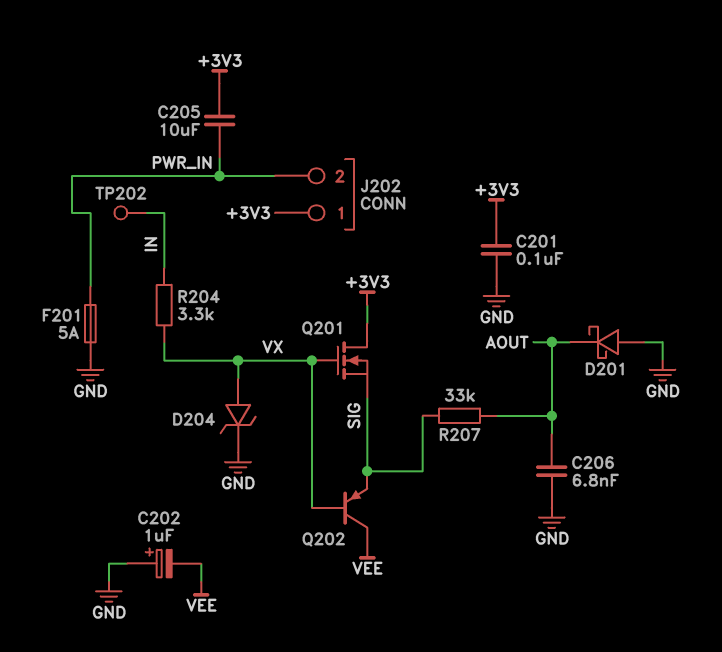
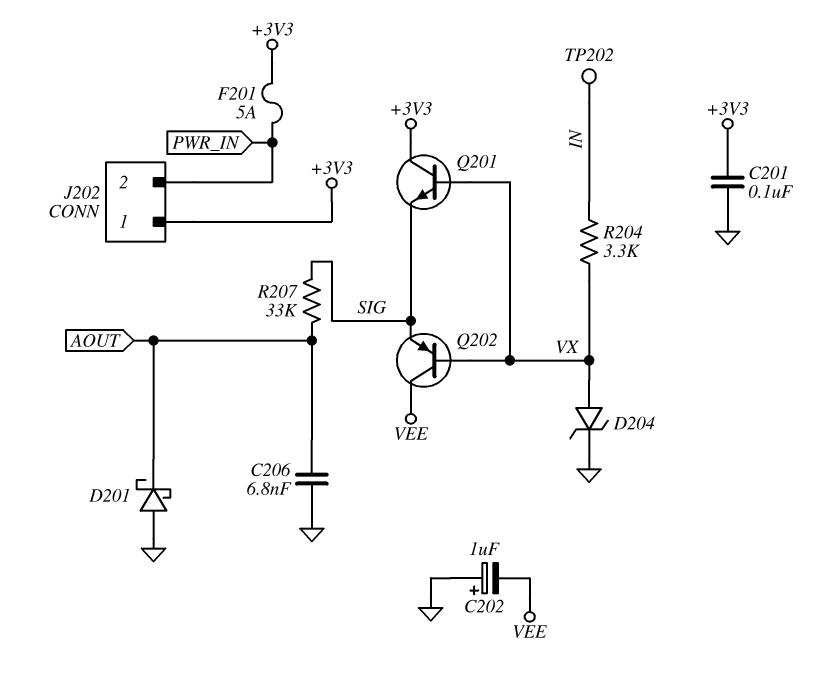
C205: 10uF (+3V3, PWR_IN) -> none
F201: 5A (GND, PWR_IN) -> 5A (+3V3, PWR_IN)
Q201: NMOS (G VX, D +3V3, S SIG) -> NPN (B VX, C +3V3, E SIG)

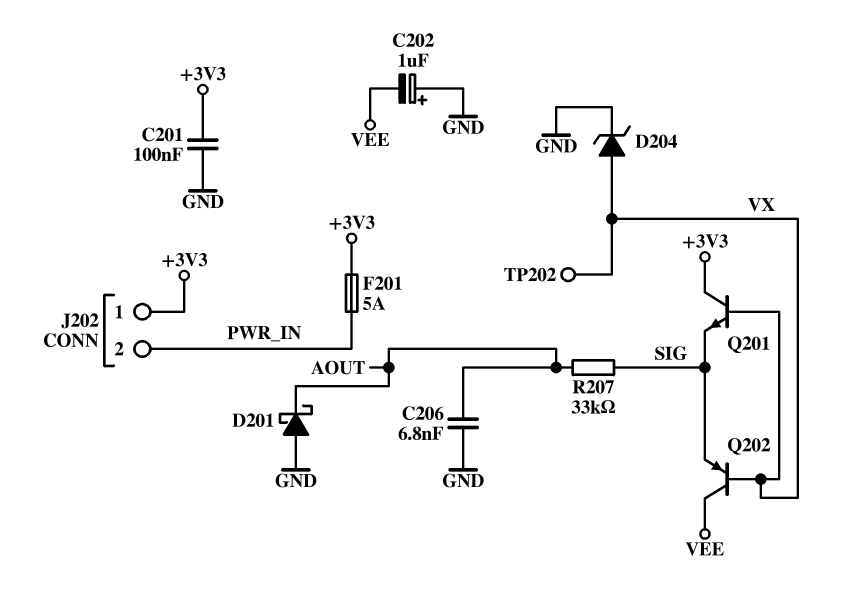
R204: 3.3k (IN, VX) -> none
TP202: test point (IN) -> test point (VX)

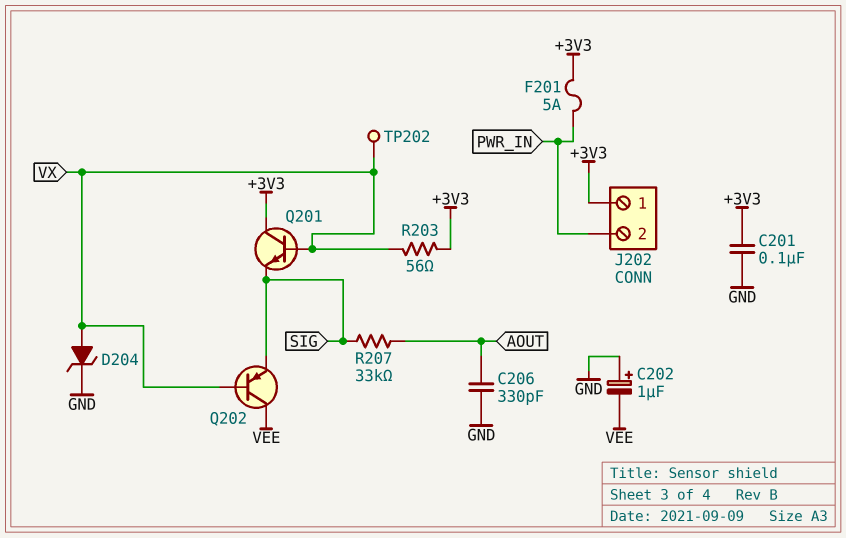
C206: 6.8nF (AOUT, GND) -> 330pF (AOUT, GND)
D201: schottky (A GND, K AOUT) -> none
R203: none -> 56 (+3V3, VX)

